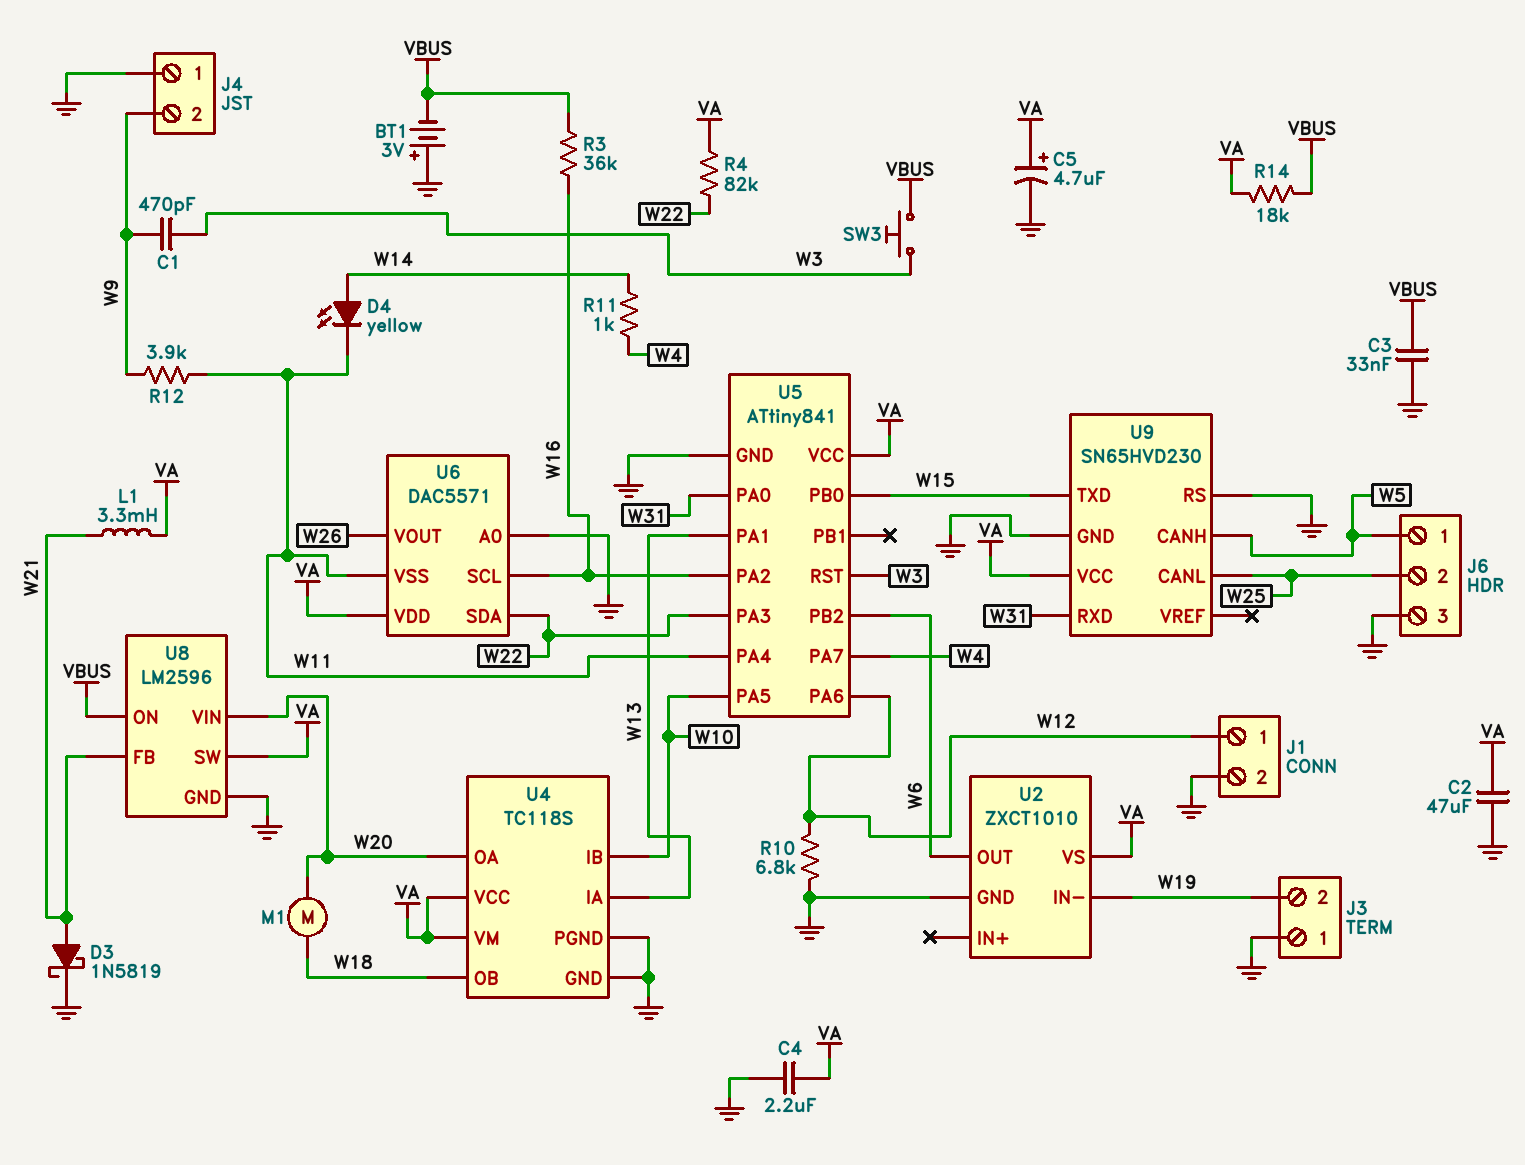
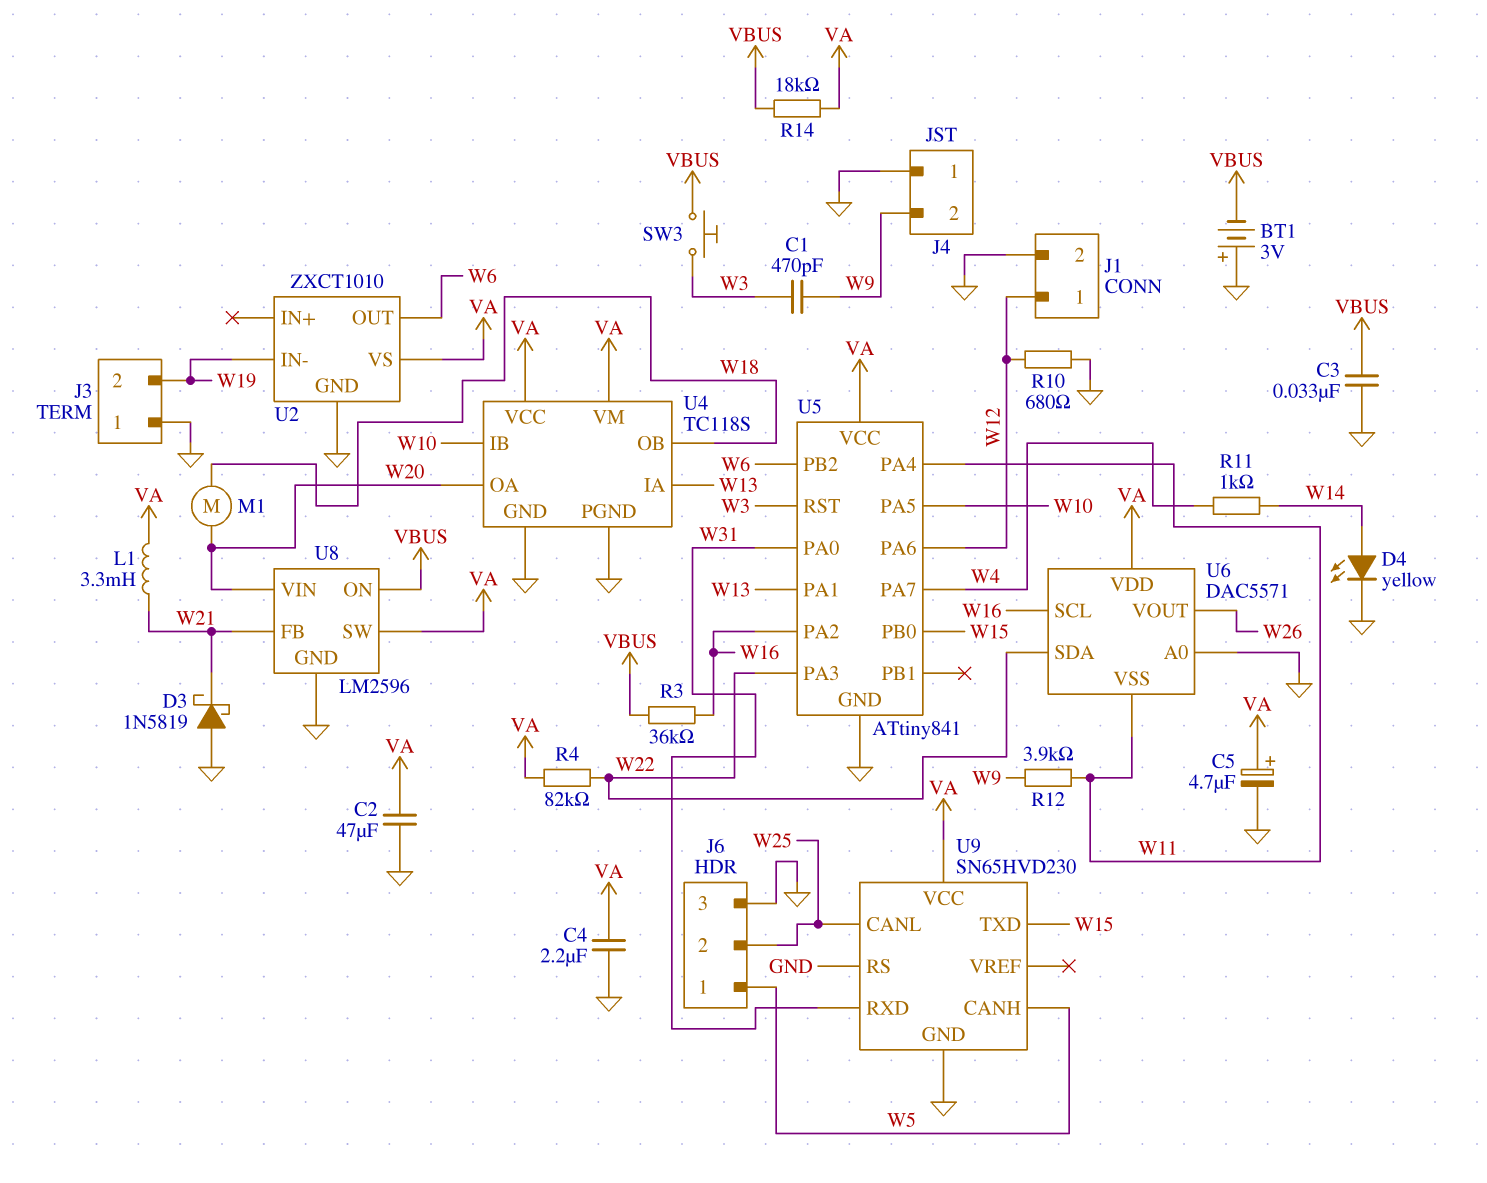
D3: schottky 1N5819 (A W21, K GND) -> schottky 1N5819 (A GND, K W21)
D4: LED yellow (A W14, K W11) -> LED yellow (A W14, K GND)
R10: 6.8k (GND, W12) -> 680 (GND, W12)

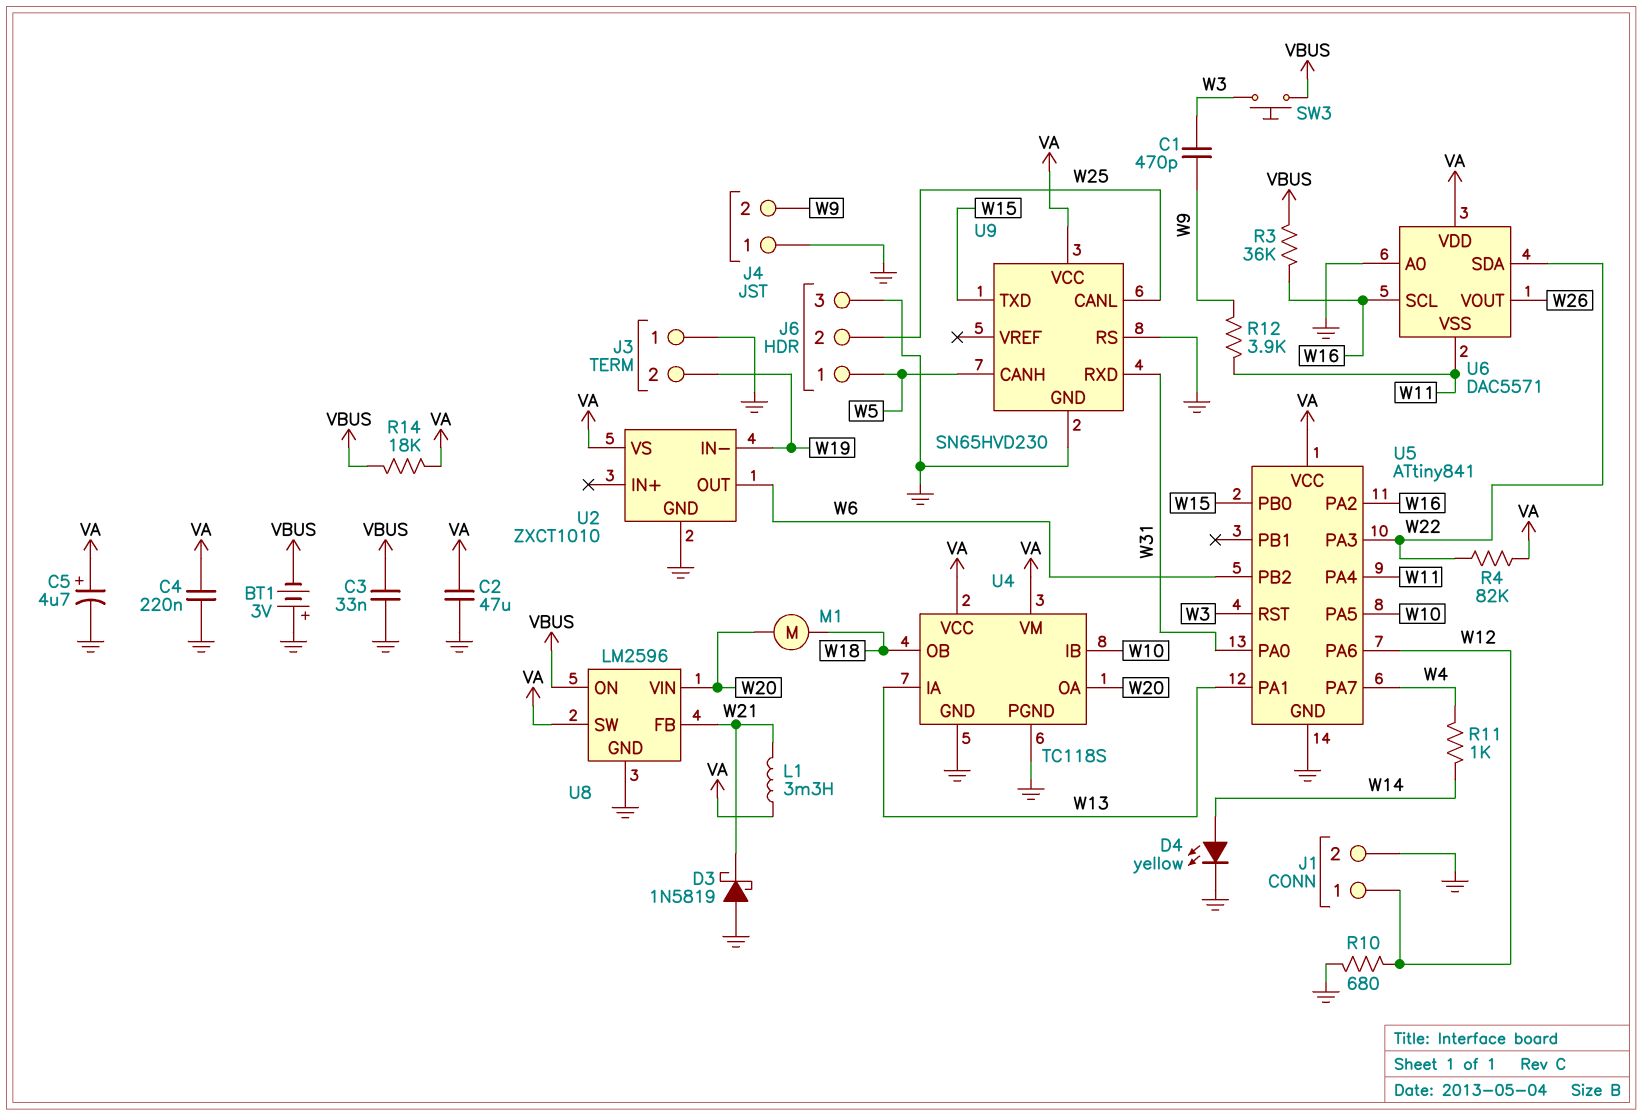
C4: 2.2uF (GND, VA) -> 220nF (GND, VA)

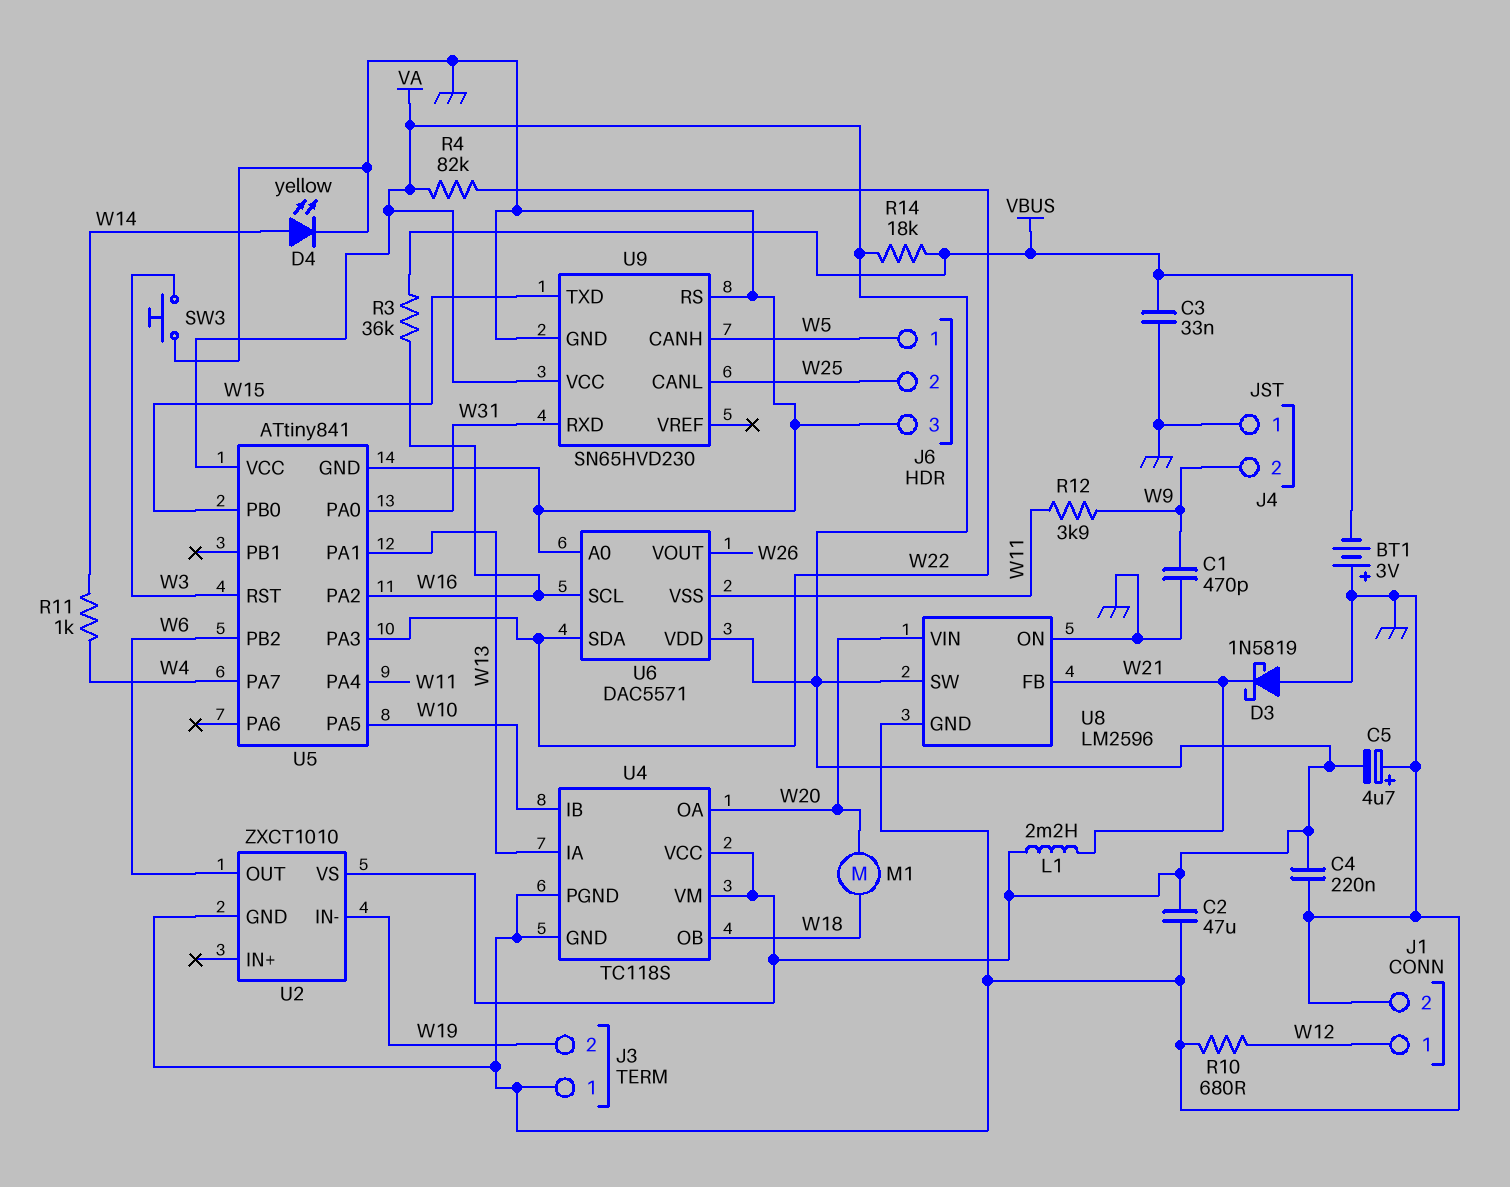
C1: 470pF (W3, W9) -> 470pF (GND, W9)
C5: 4.7uF (plus VA, minus GND) -> 4.7uF (plus GND, minus VA)
L1: 3.3mH (VA, W21) -> 2.2mH (VA, W21)
SW3: button (VBUS, W3) -> button (GND, W3)
U5 pin PA6: W12 -> none
U8 pin ON: VBUS -> GND

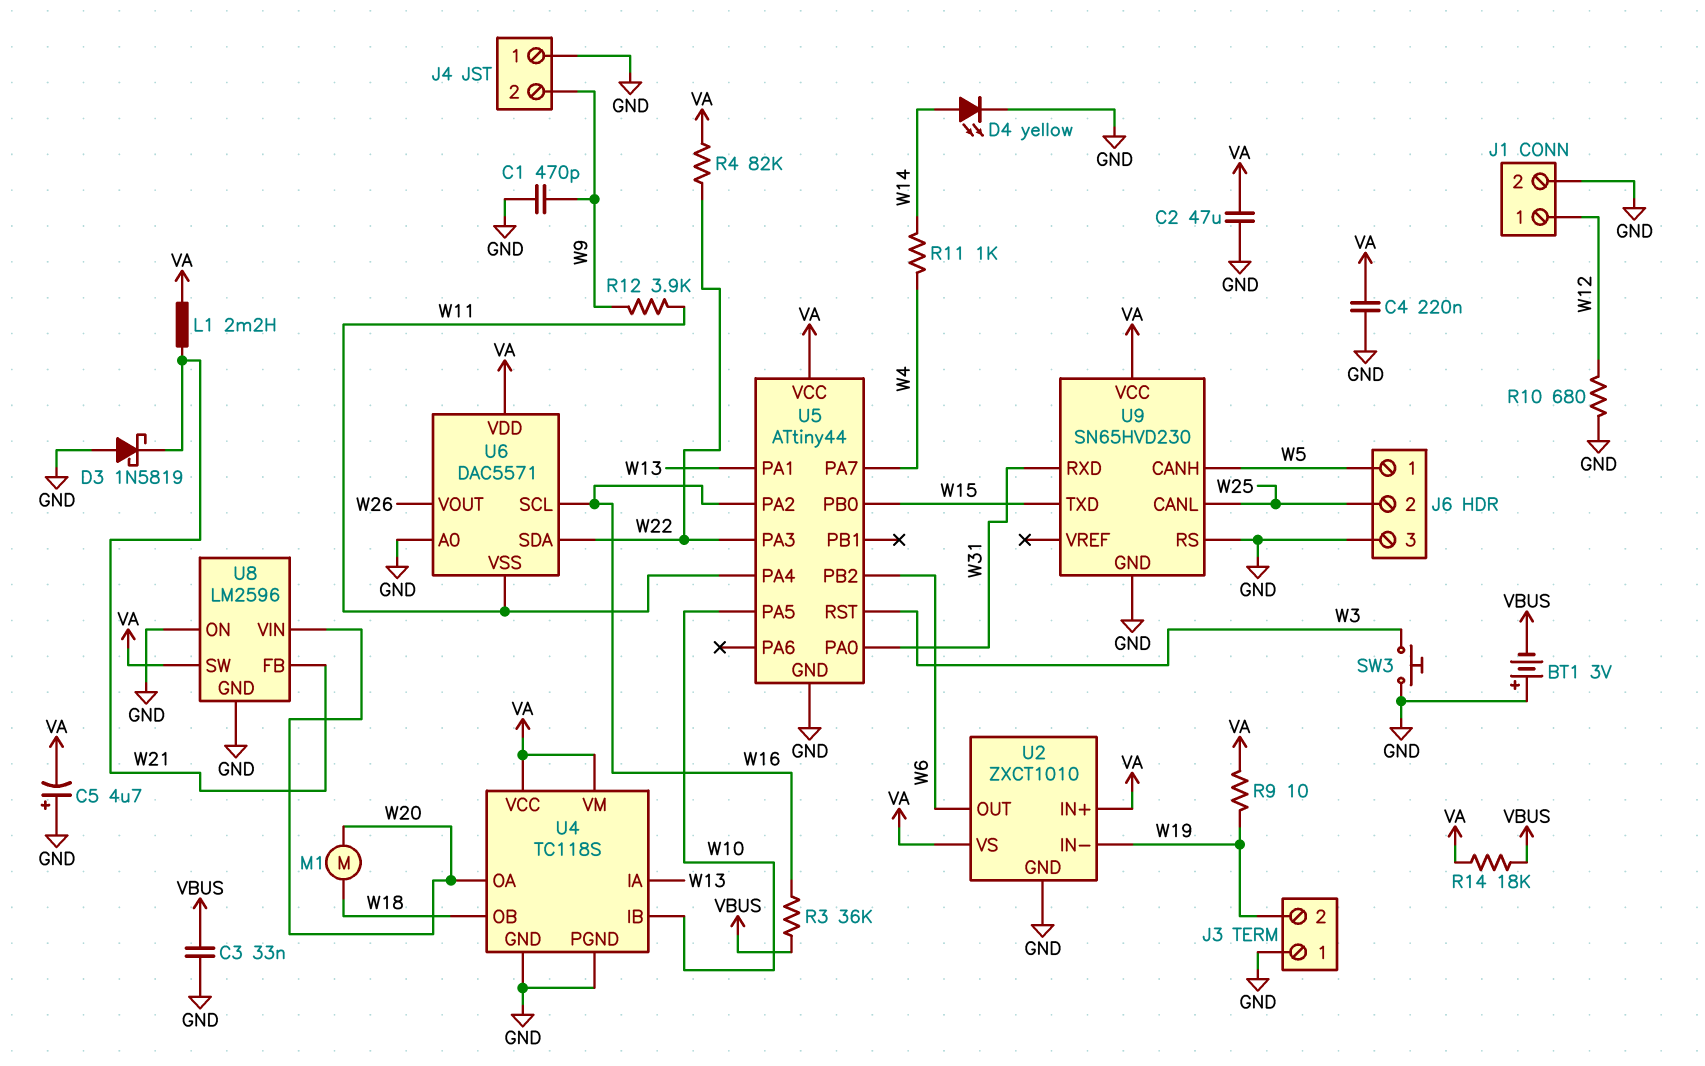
R9: none -> 10 (VA, W19)
U2 pin IN+: none -> VA
U5: ATtiny841 -> ATtiny44

